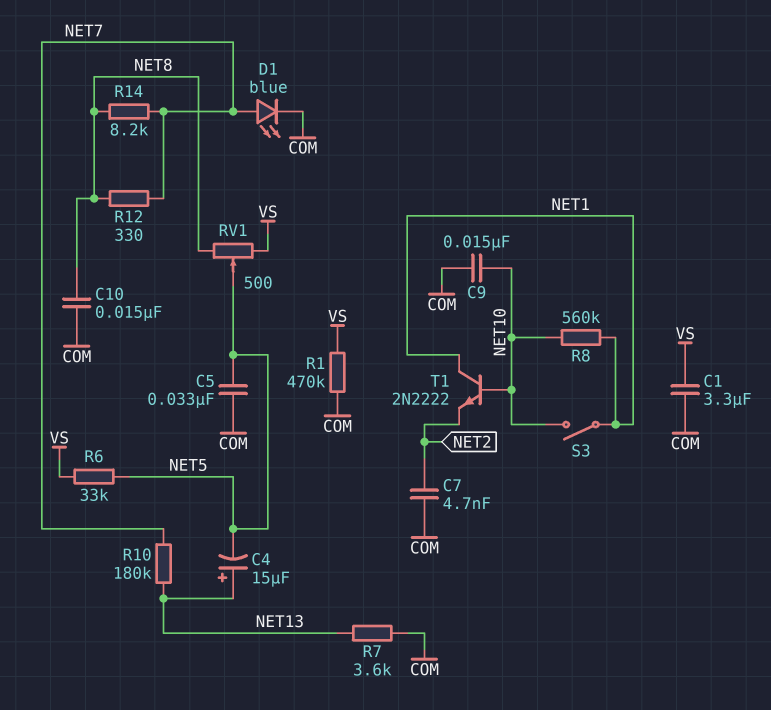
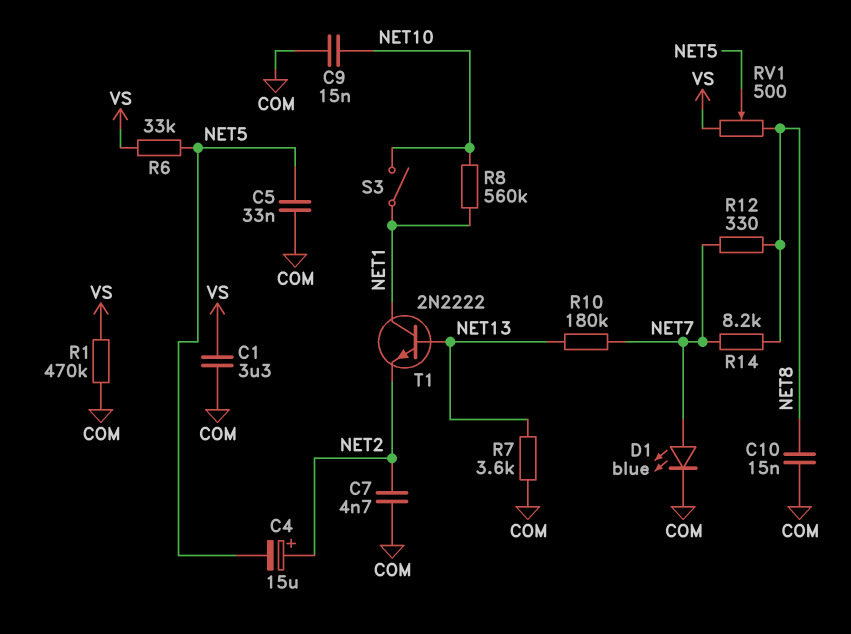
C4: 15uF (plus NET13, minus NET5) -> 15uF (plus NET2, minus NET5)
T1: NPN 2N2222 (B NET10, C NET1, E NET2) -> NPN 2N2222 (B NET13, C NET1, E NET2)

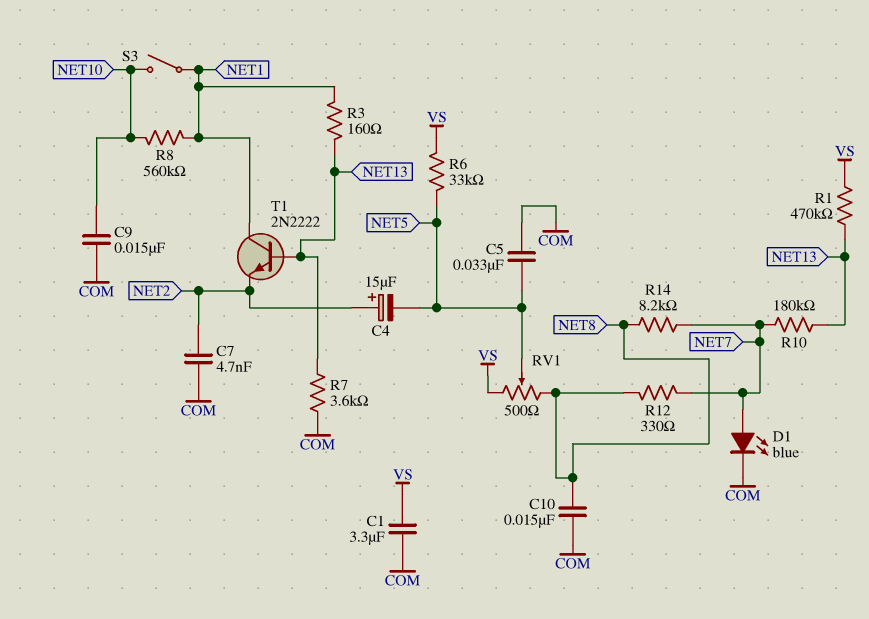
R1: 470k (COM, VS) -> 470k (NET13, VS)
R3: none -> 160 (NET1, NET13)

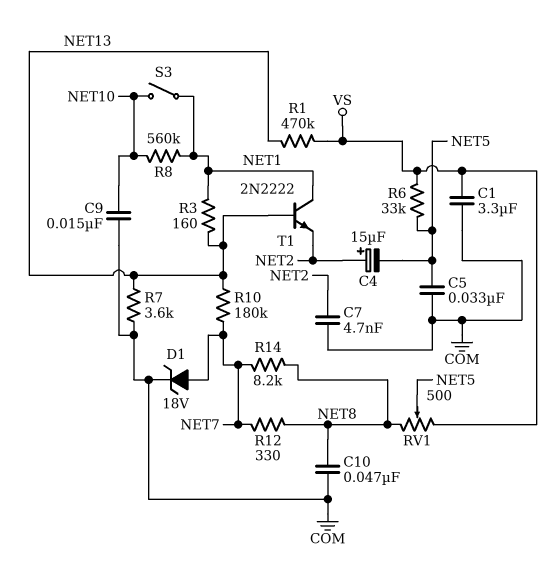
C10: 15nF (COM, NET8) -> 47nF (COM, NET8)
D1: LED blue (A NET7, K COM) -> zener 18V (A NET7, K COM)

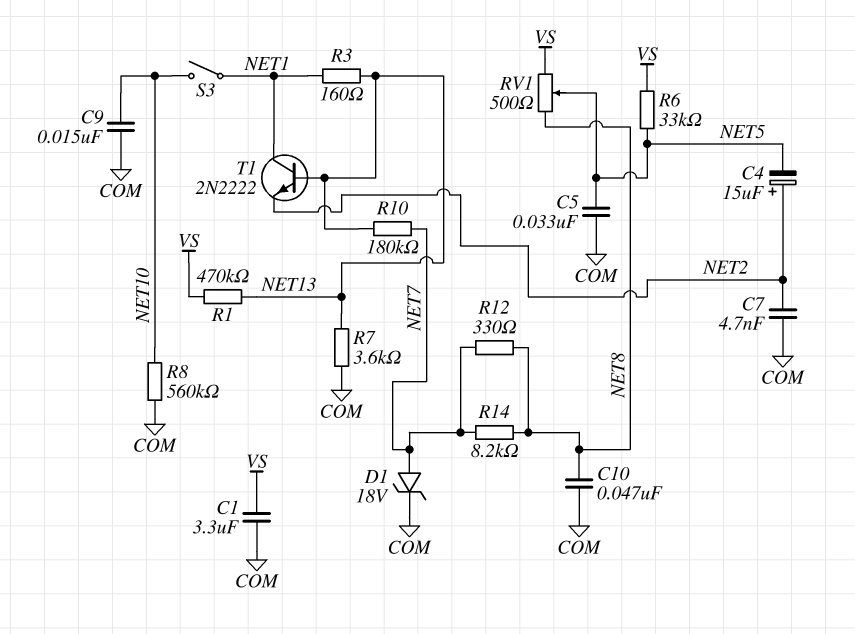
R8: 560k (NET1, NET10) -> 560k (COM, NET10)

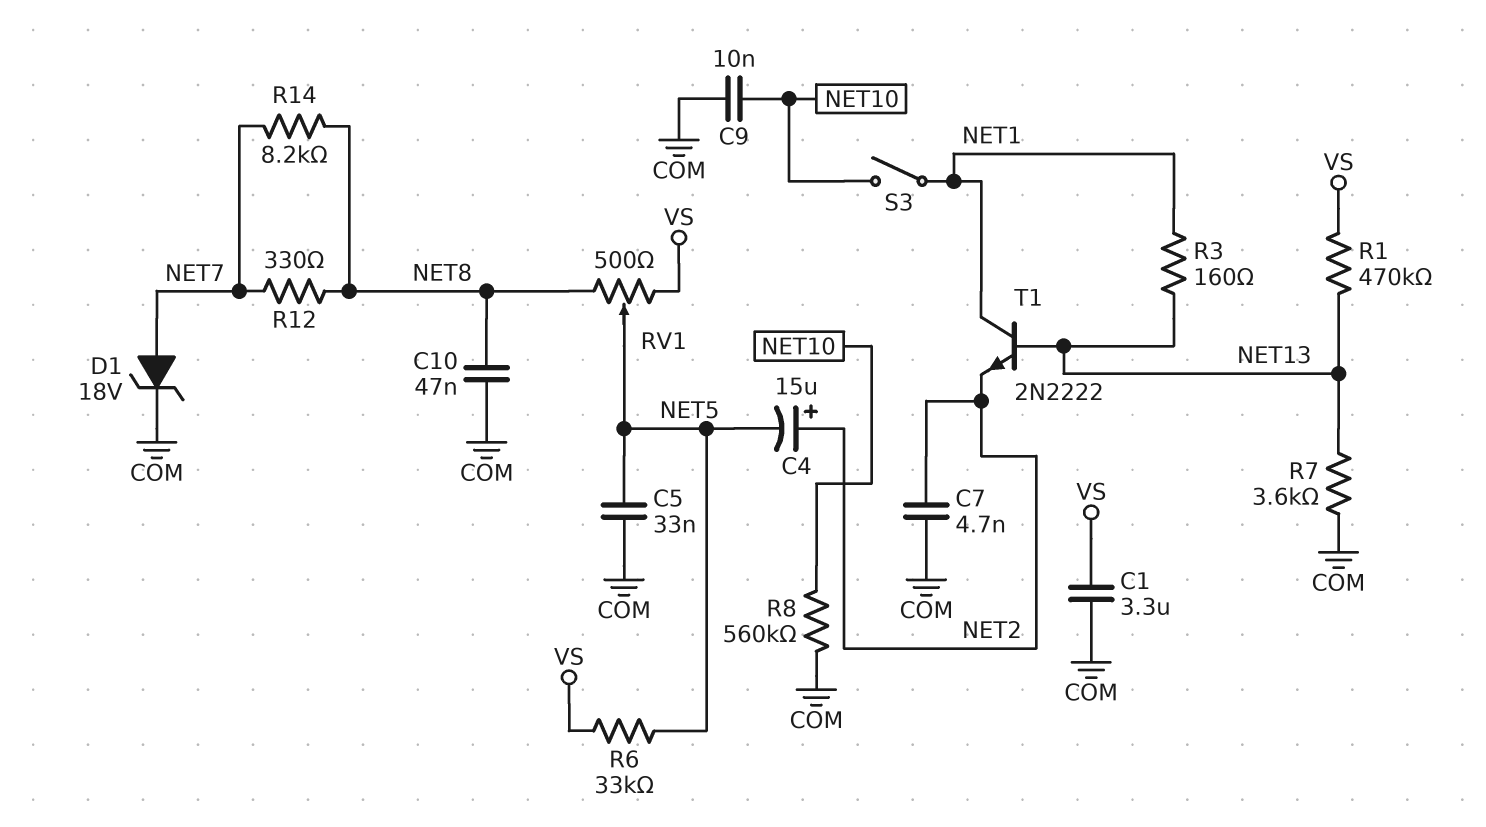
C9: 15nF (COM, NET10) -> 10nF (COM, NET10)
R10: 180k (NET7, NET13) -> none

